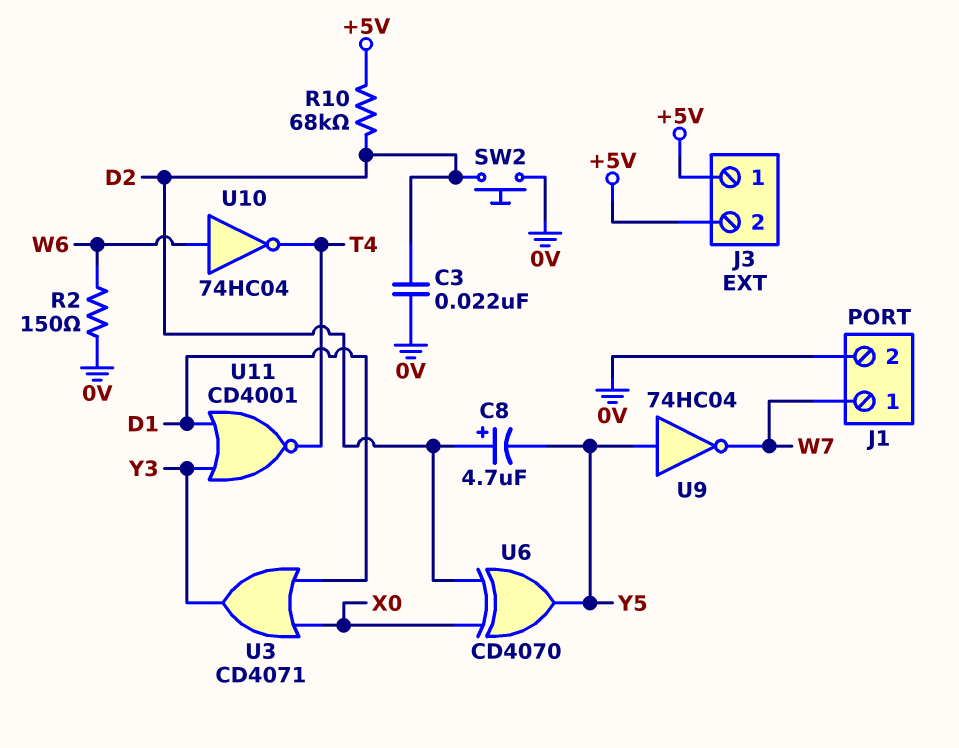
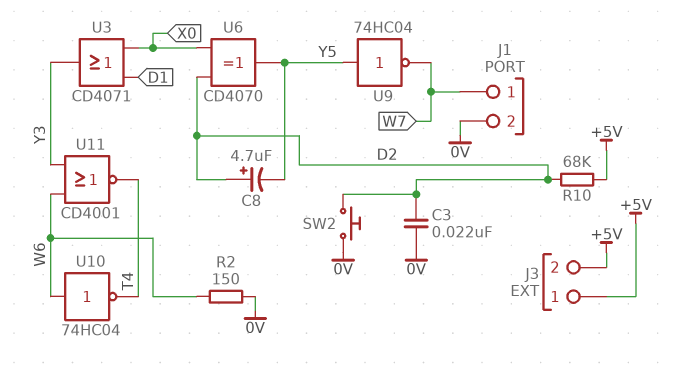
U11: NOR CD4001 (in D1, in Y3, out T4) -> NOR CD4001 (in W6, in Y3, out T4)

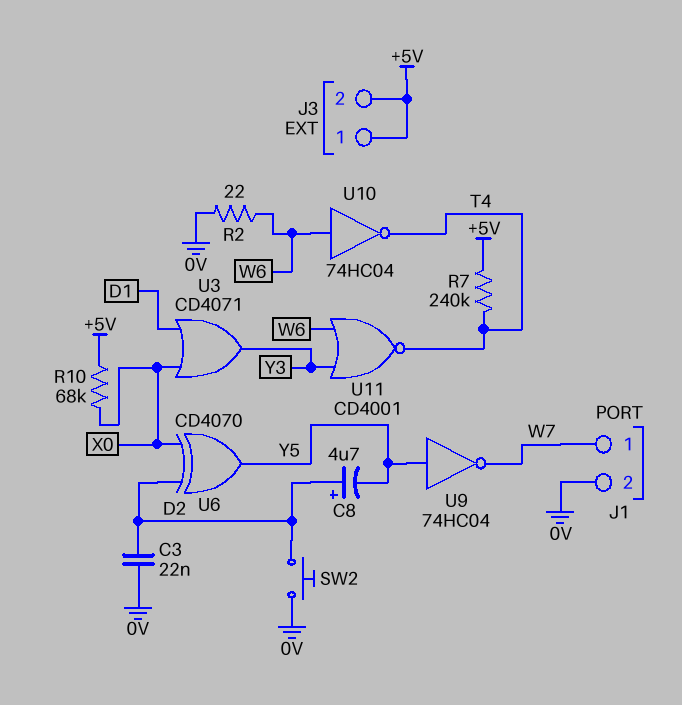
R2: 150 (0V, W6) -> 22 (0V, W6)
R7: none -> 240k (+5V, T4)
R10: 68k (+5V, D2) -> 68k (+5V, X0)

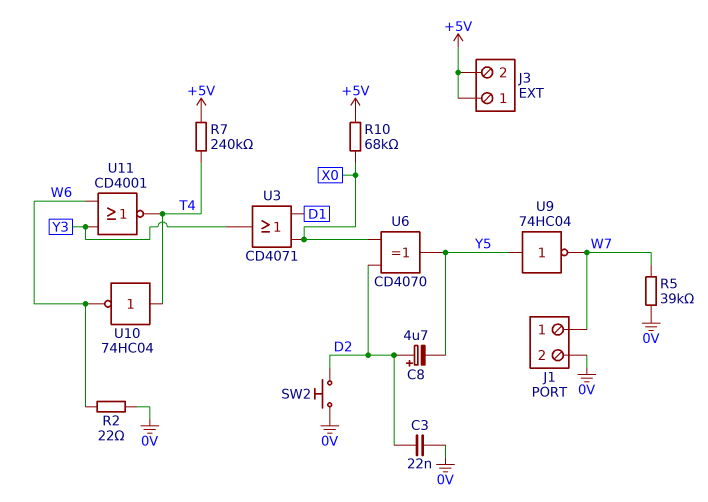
R5: none -> 39k (0V, W7)
U10: NOT 74HC04 (in W6, out T4) -> NOT 74HC04 (in T4, out W6)

